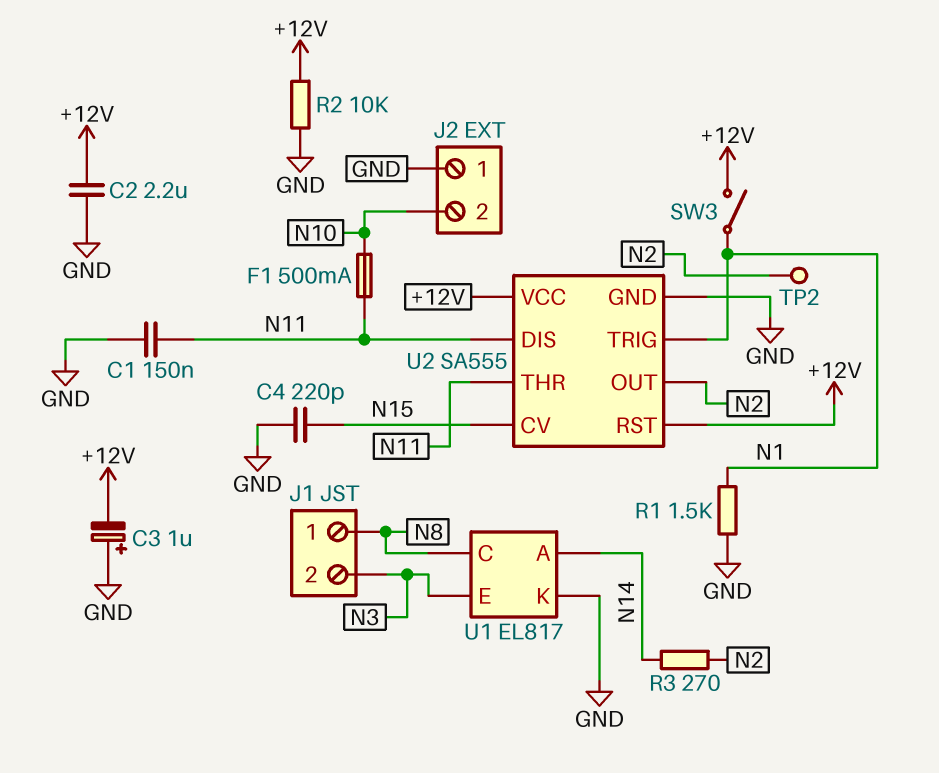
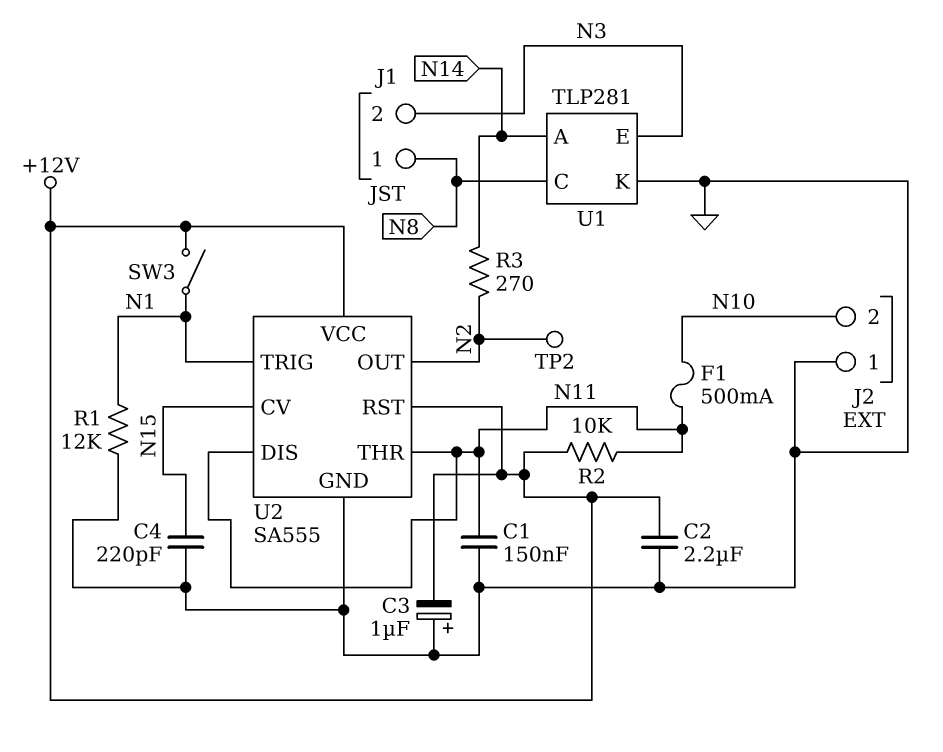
R1: 1.5k (GND, N1) -> 12k (GND, N1)
R2: 10k (+12V, GND) -> 10k (+12V, N11)
U1: EL817 -> TLP281

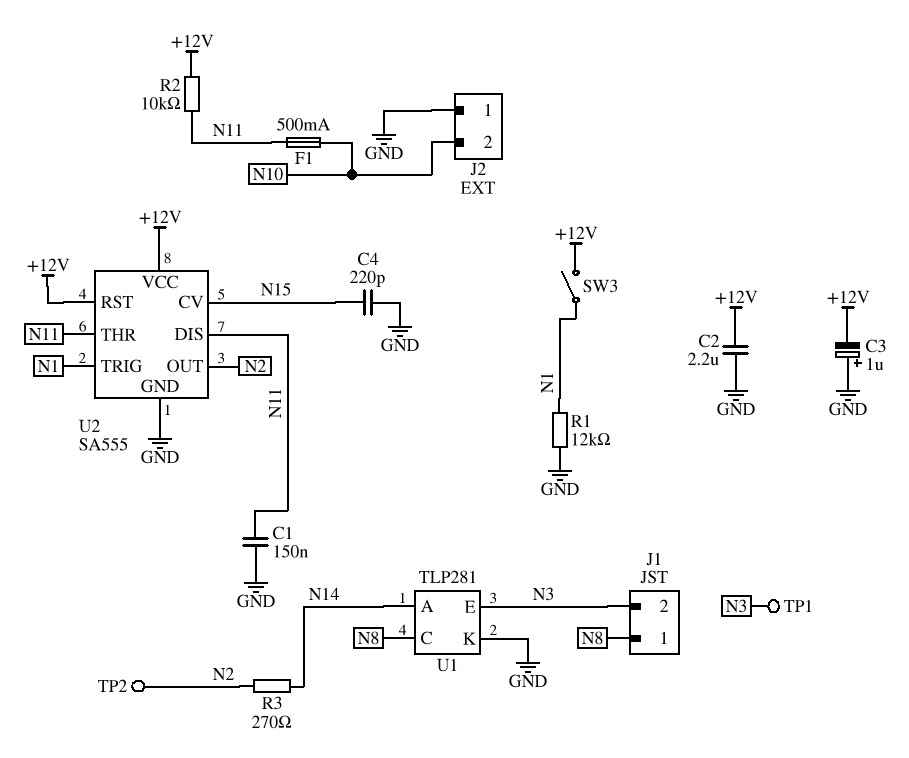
TP1: none -> test point (N3)

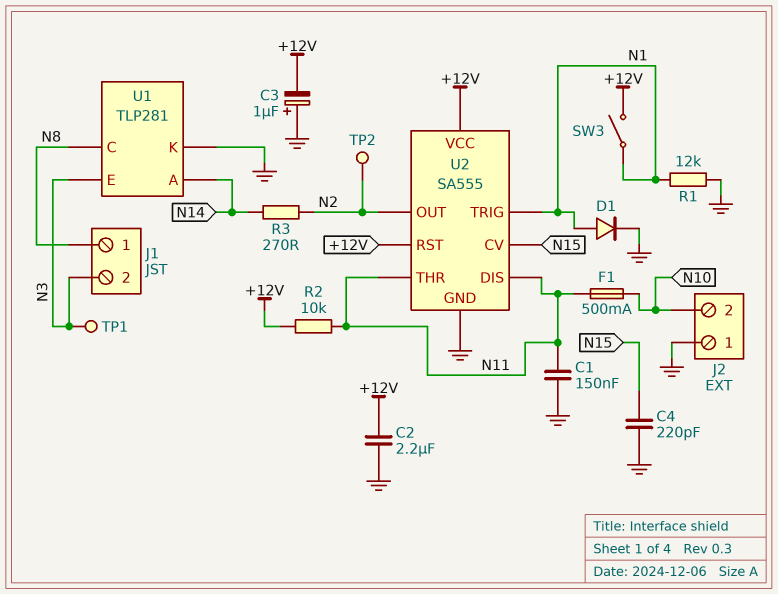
D1: none -> diode (A N1, K GND)

